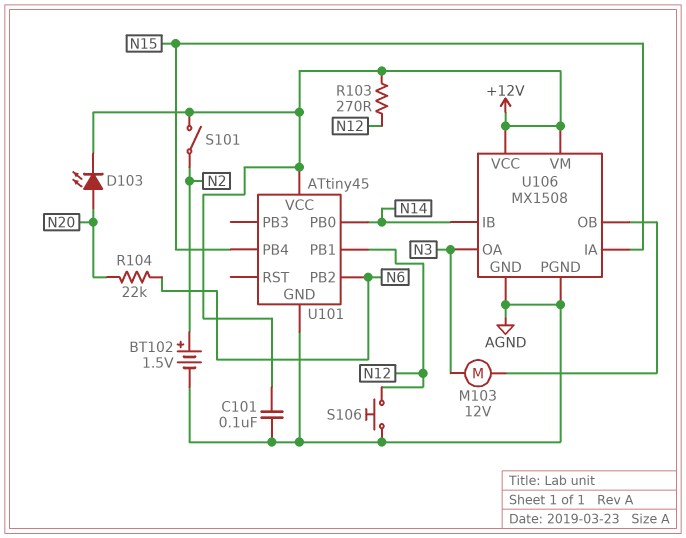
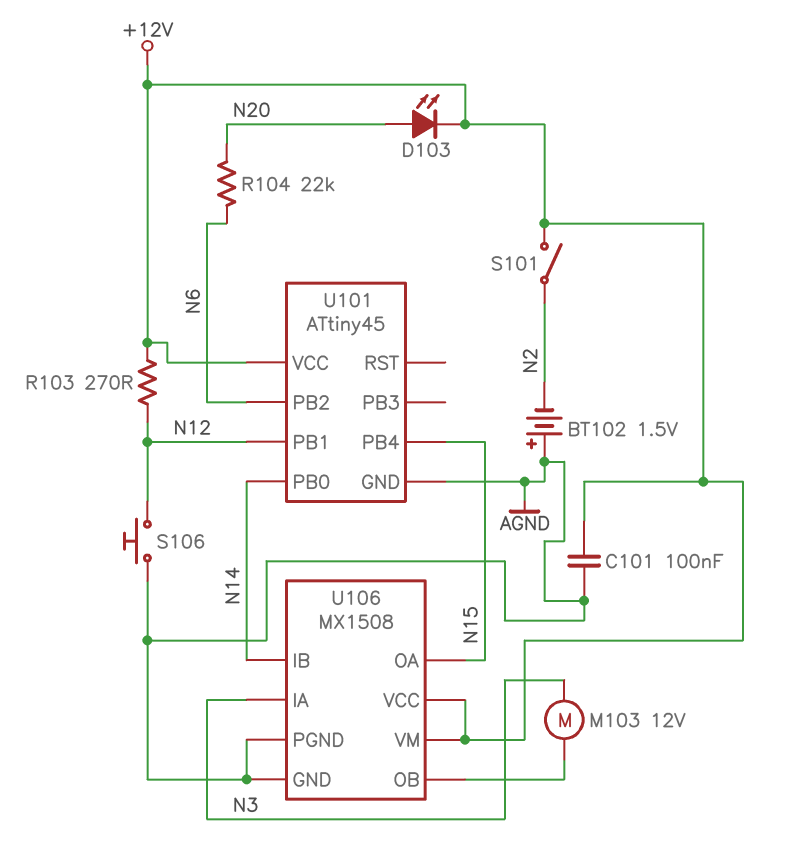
BT102: 1.5V (plus N2, minus AGND) -> 1.5V (plus AGND, minus N2)
U106 pin IA: N15 -> N3
U106 pin OA: N3 -> N15

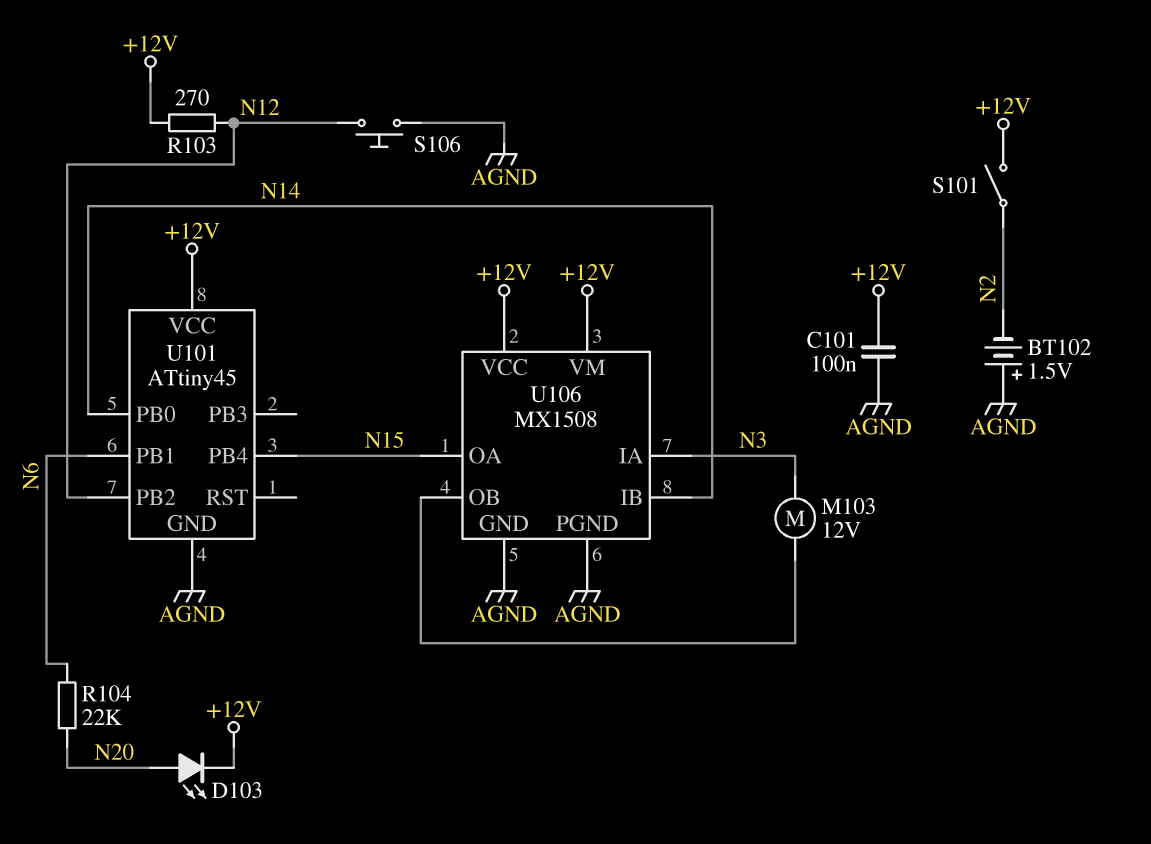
U101 pin PB1: N12 -> N6
U101 pin PB2: N6 -> N12

